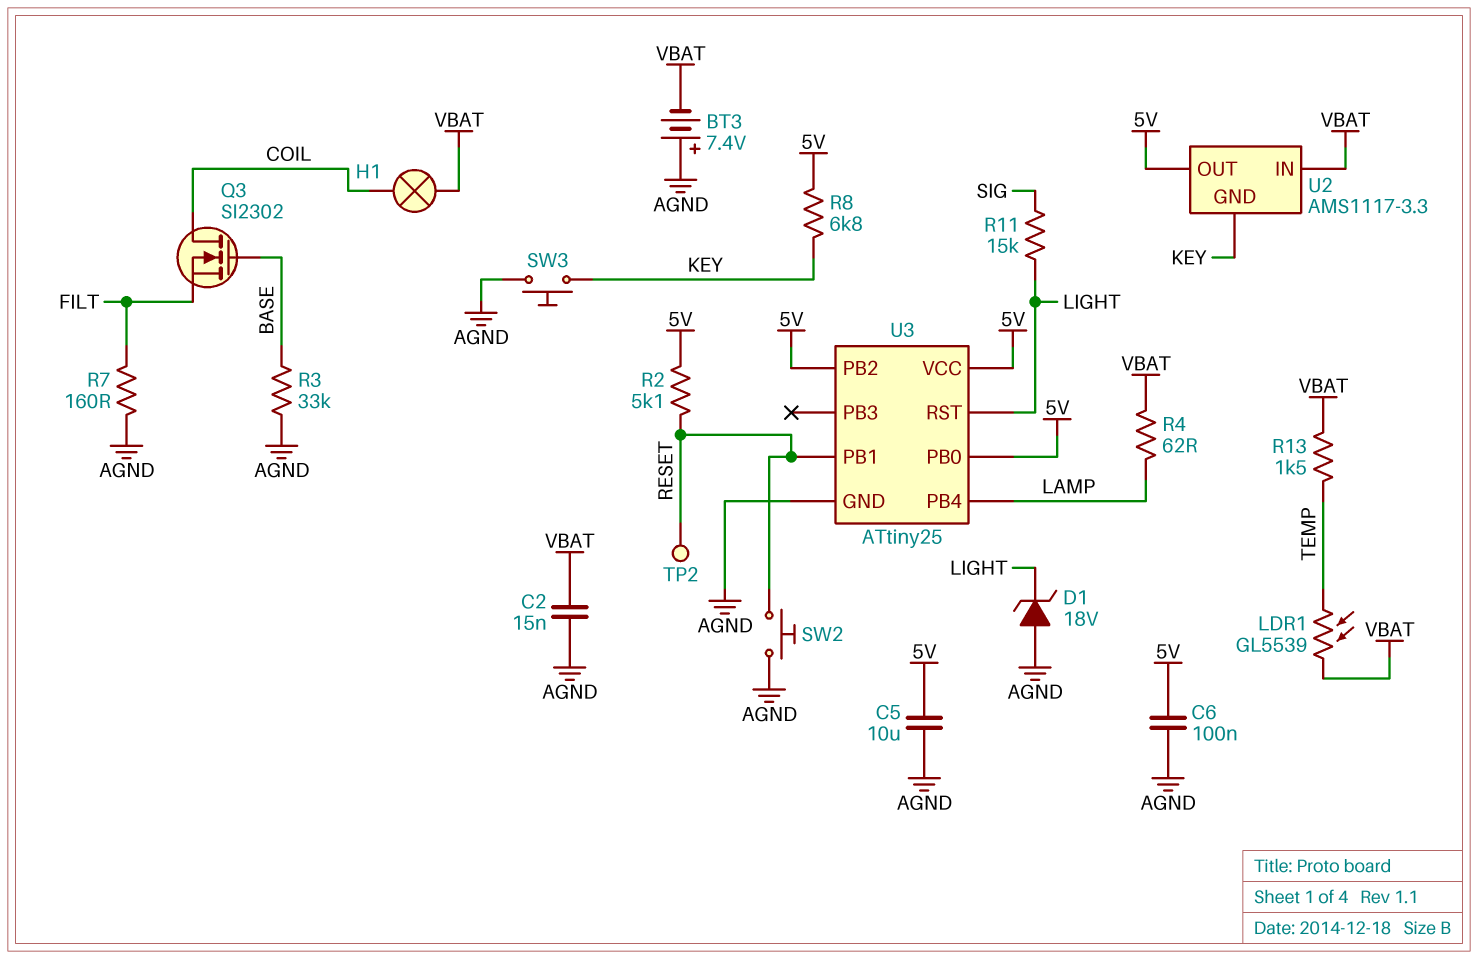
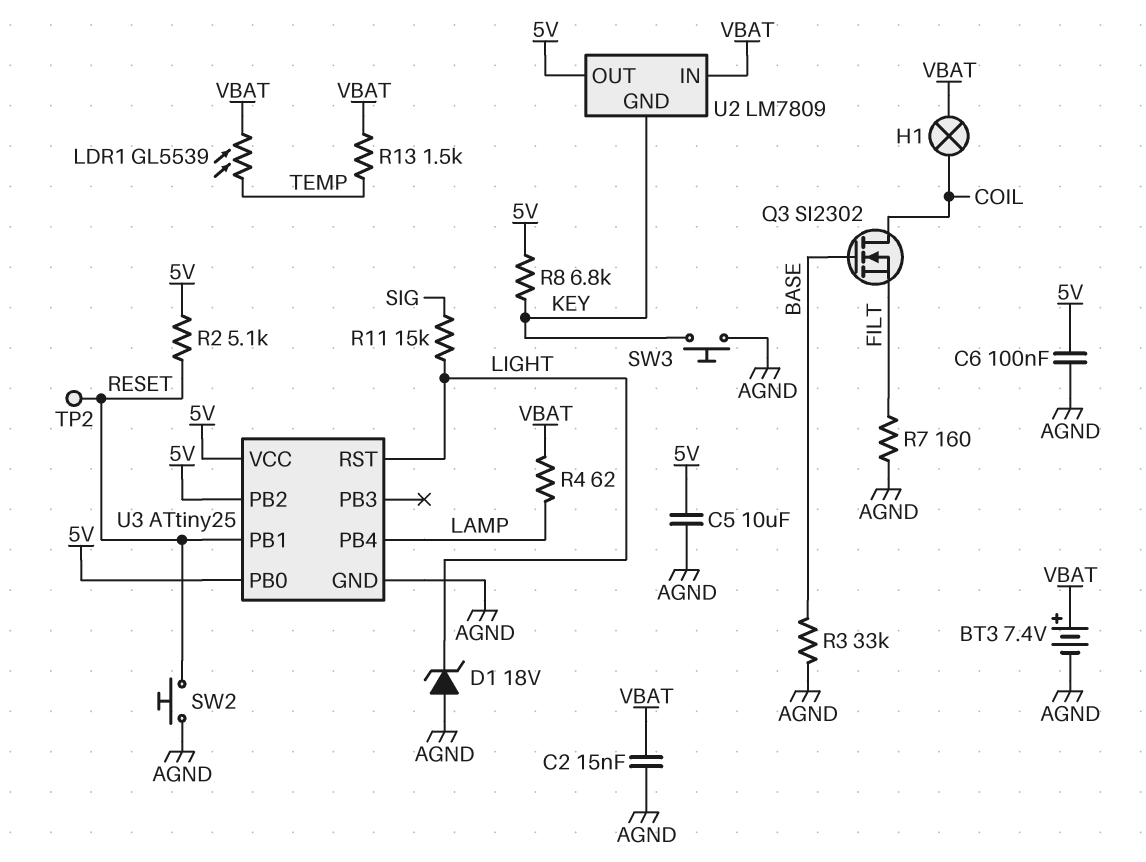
BT3: 7.4V (plus AGND, minus VBAT) -> 7.4V (plus VBAT, minus AGND)
U2: AMS1117-3.3 -> LM7809

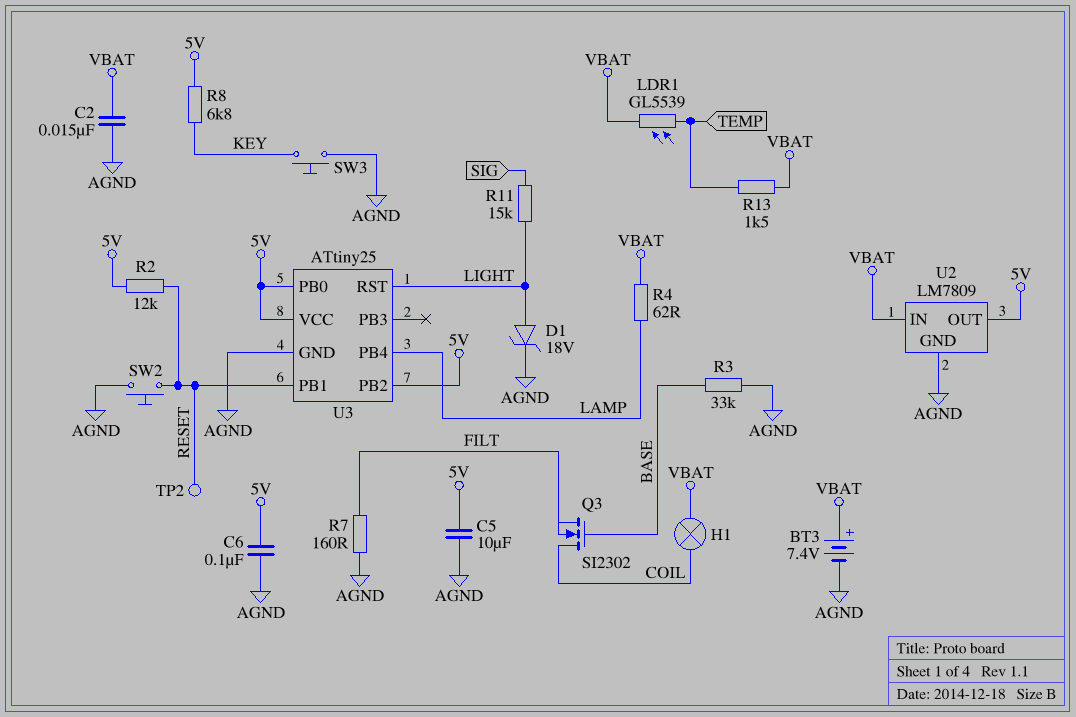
D1: zener 18V (A AGND, K LIGHT) -> zener 18V (A LIGHT, K AGND)
R2: 5.1k (5V, RESET) -> 12k (5V, RESET)
U2 pin GND: KEY -> AGND

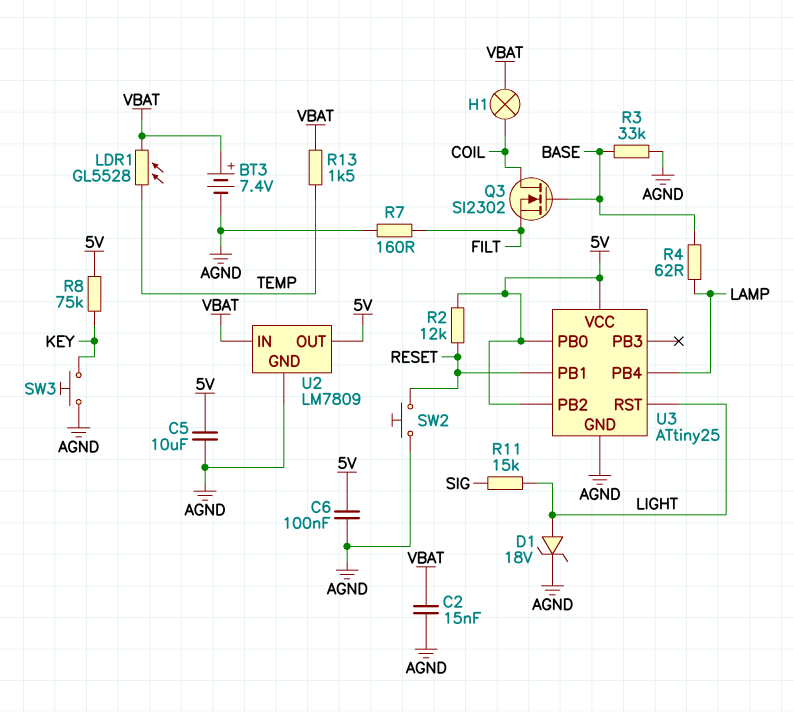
LDR1: GL5539 (TEMP, VBAT) -> GL5528 (TEMP, VBAT)
R4: 62 (LAMP, VBAT) -> 62 (BASE, LAMP)
R8: 6.8k (5V, KEY) -> 75k (5V, KEY)
TP2: test point (RESET) -> none

